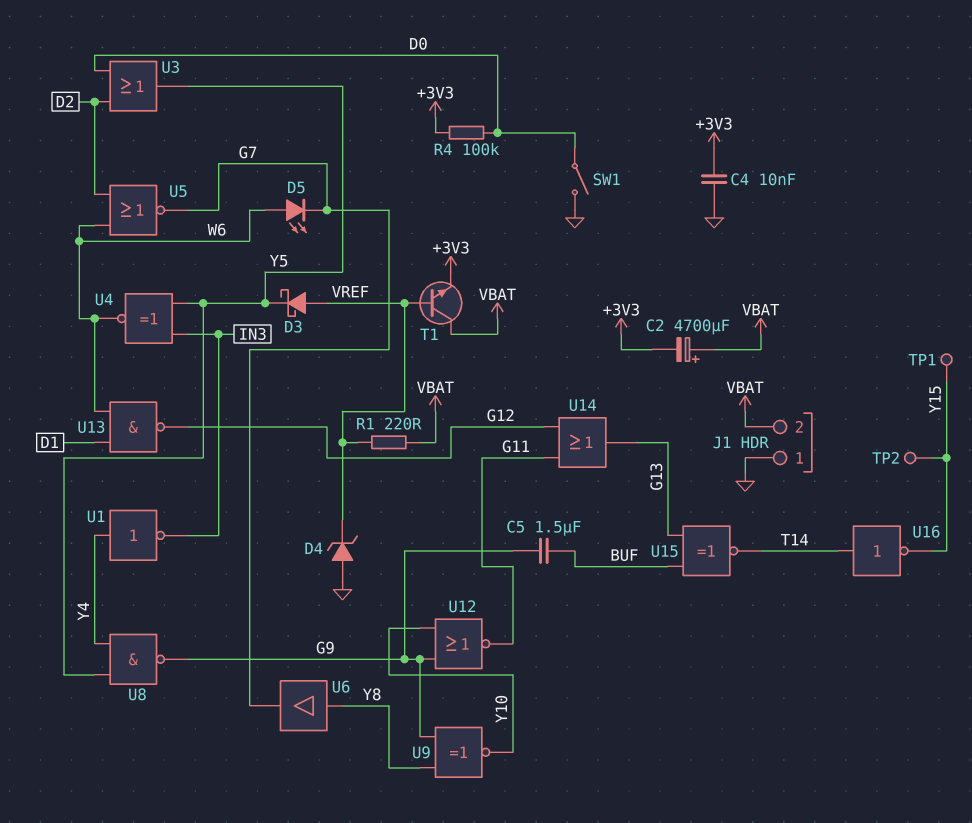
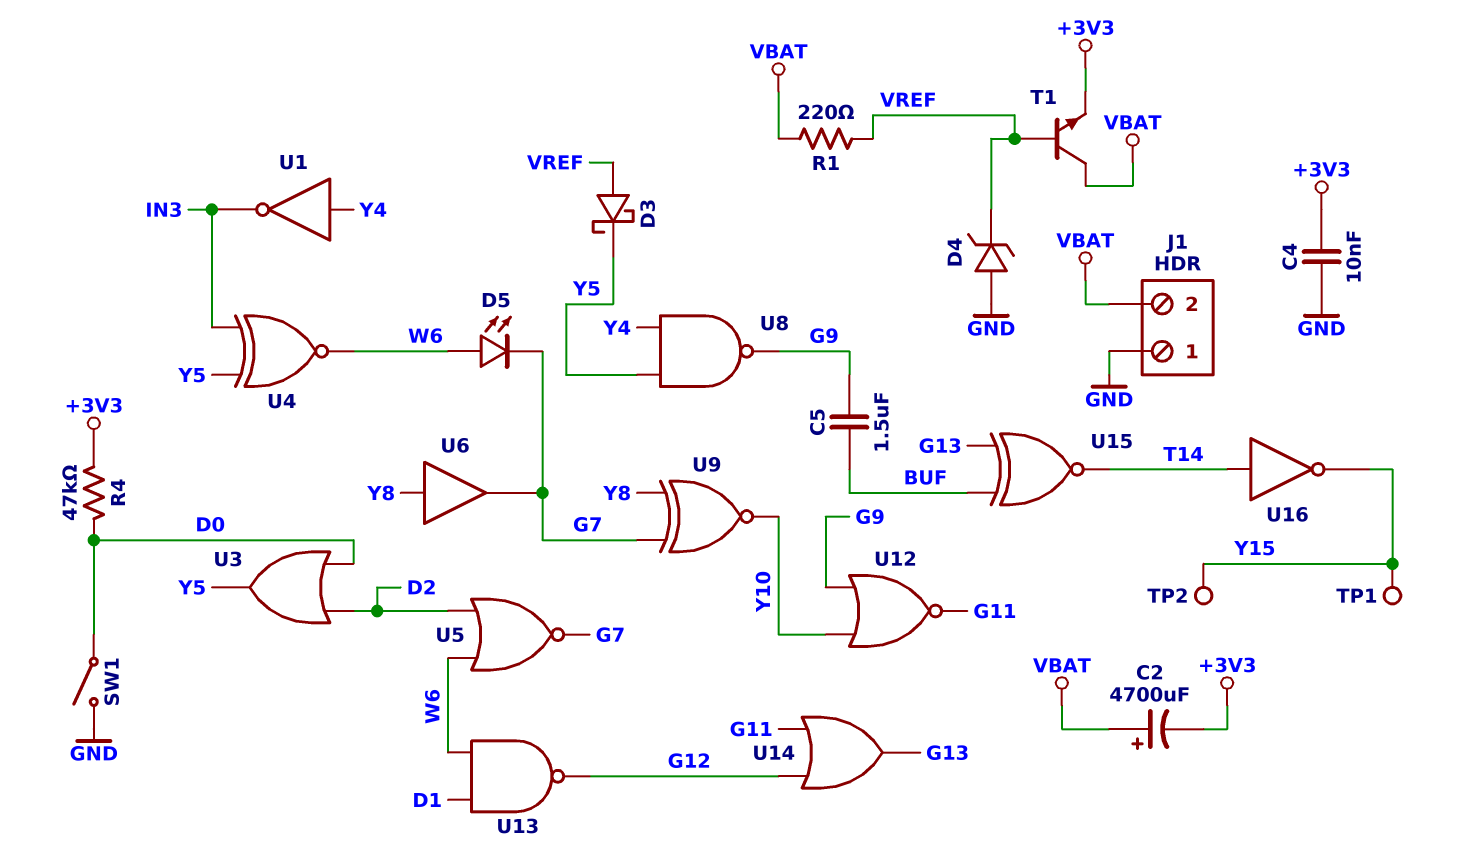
R4: 100k (+3V3, D0) -> 47k (+3V3, D0)
U9: XNOR (in G9, in Y8, out Y10) -> XNOR (in G7, in Y8, out Y10)

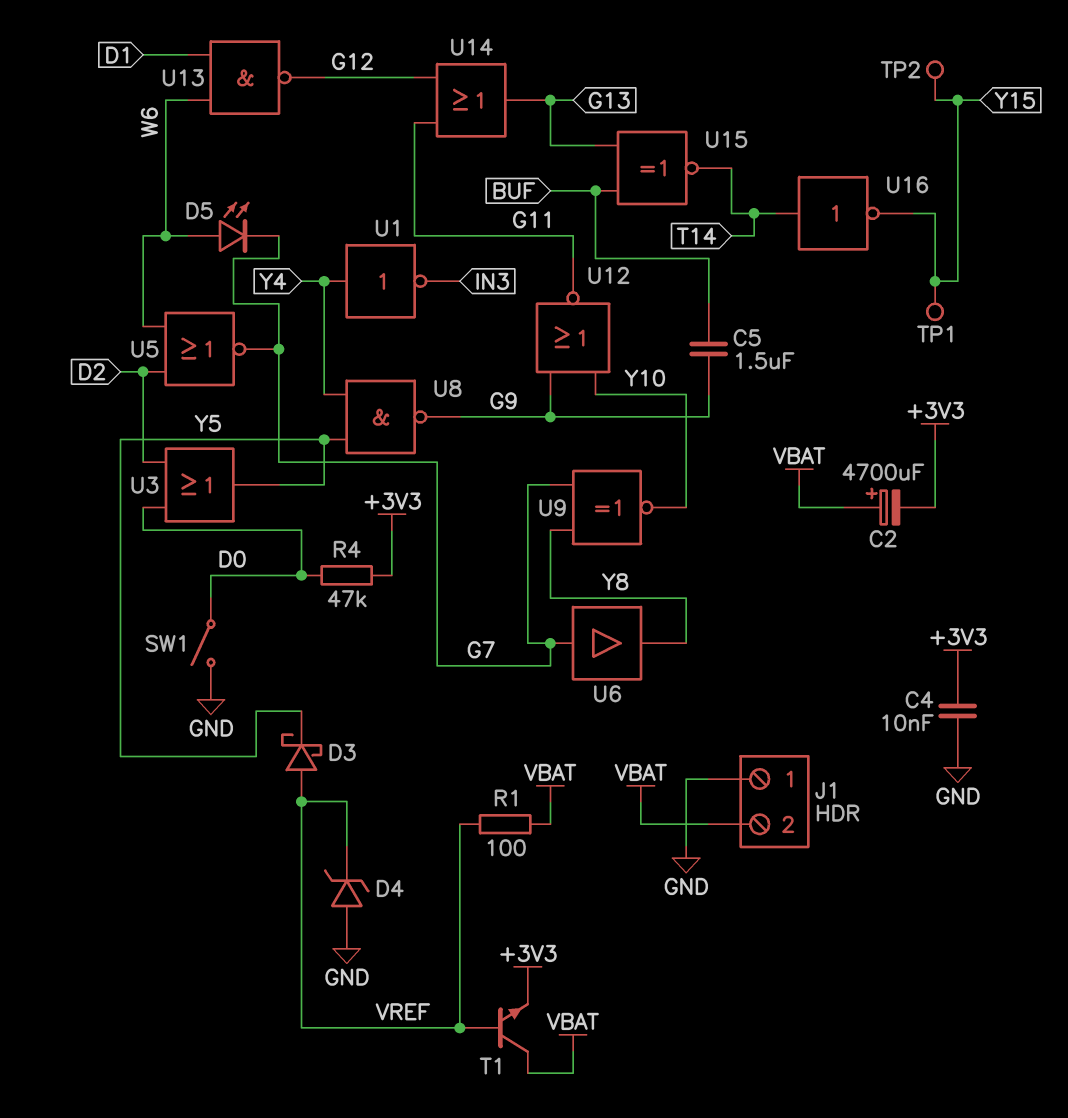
R1: 220 (VBAT, VREF) -> 100 (VBAT, VREF)
U4: XNOR (in IN3, in Y5, out W6) -> none
U6: buffer (in Y8, out G7) -> buffer (in G7, out Y8)

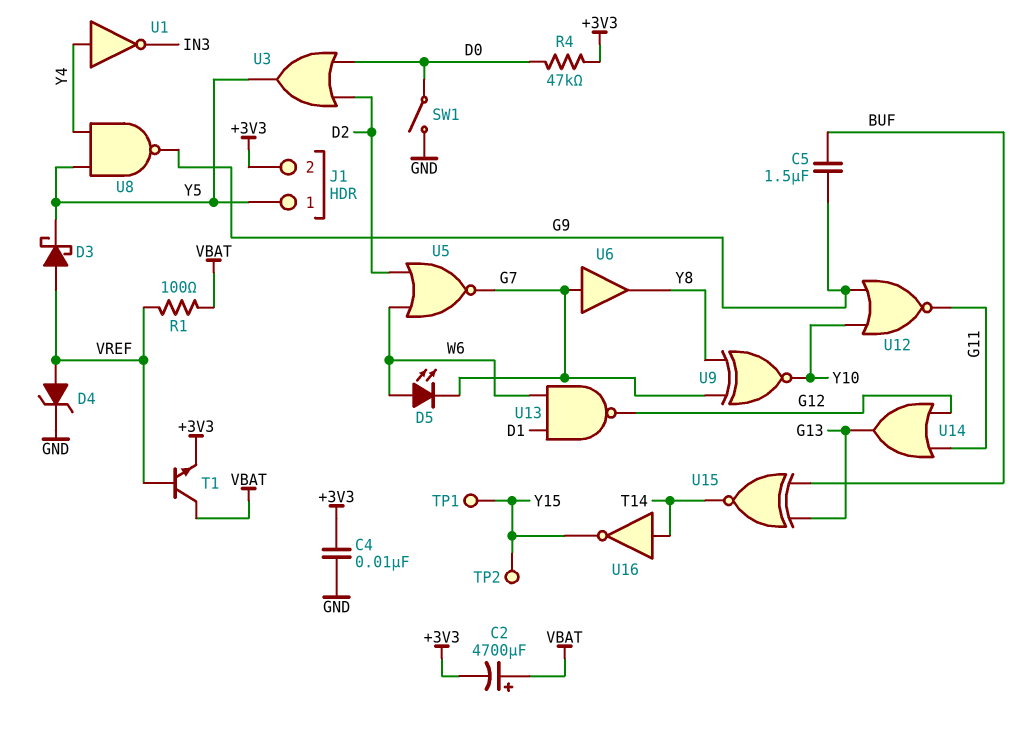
D4: zener (A GND, K VREF) -> zener (A VREF, K GND)
J1 pin 1: GND -> Y5
J1 pin 2: VBAT -> +3V3

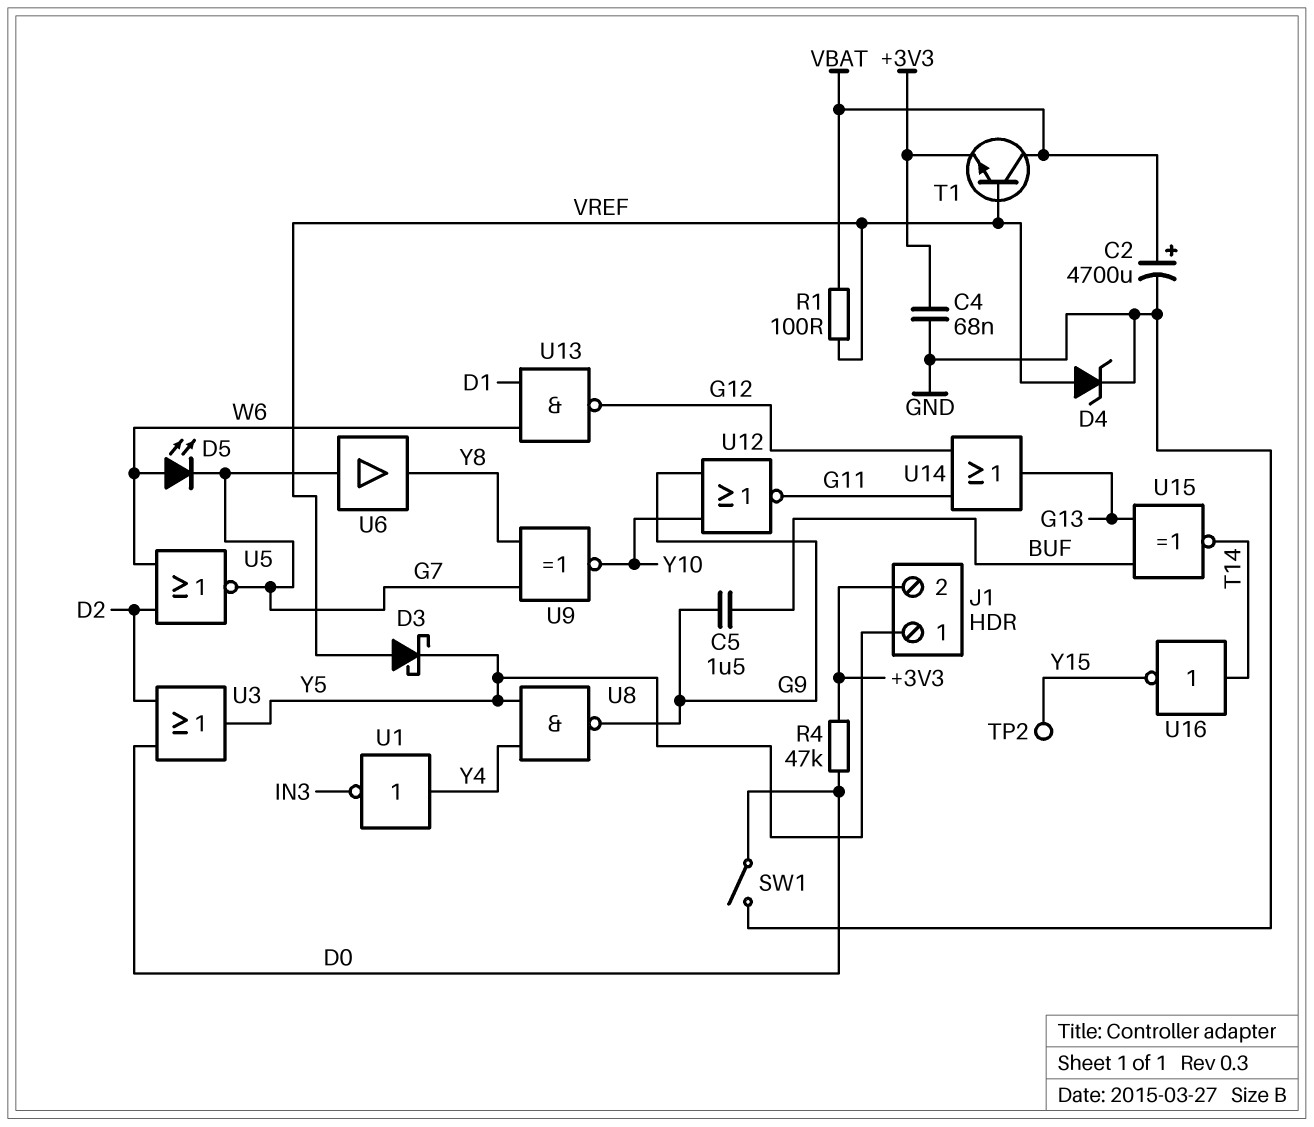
C2: 4700uF (plus VBAT, minus +3V3) -> 4700uF (plus VBAT, minus GND)
C4: 10nF (+3V3, GND) -> 68nF (+3V3, GND)
TP1: test point (Y15) -> none

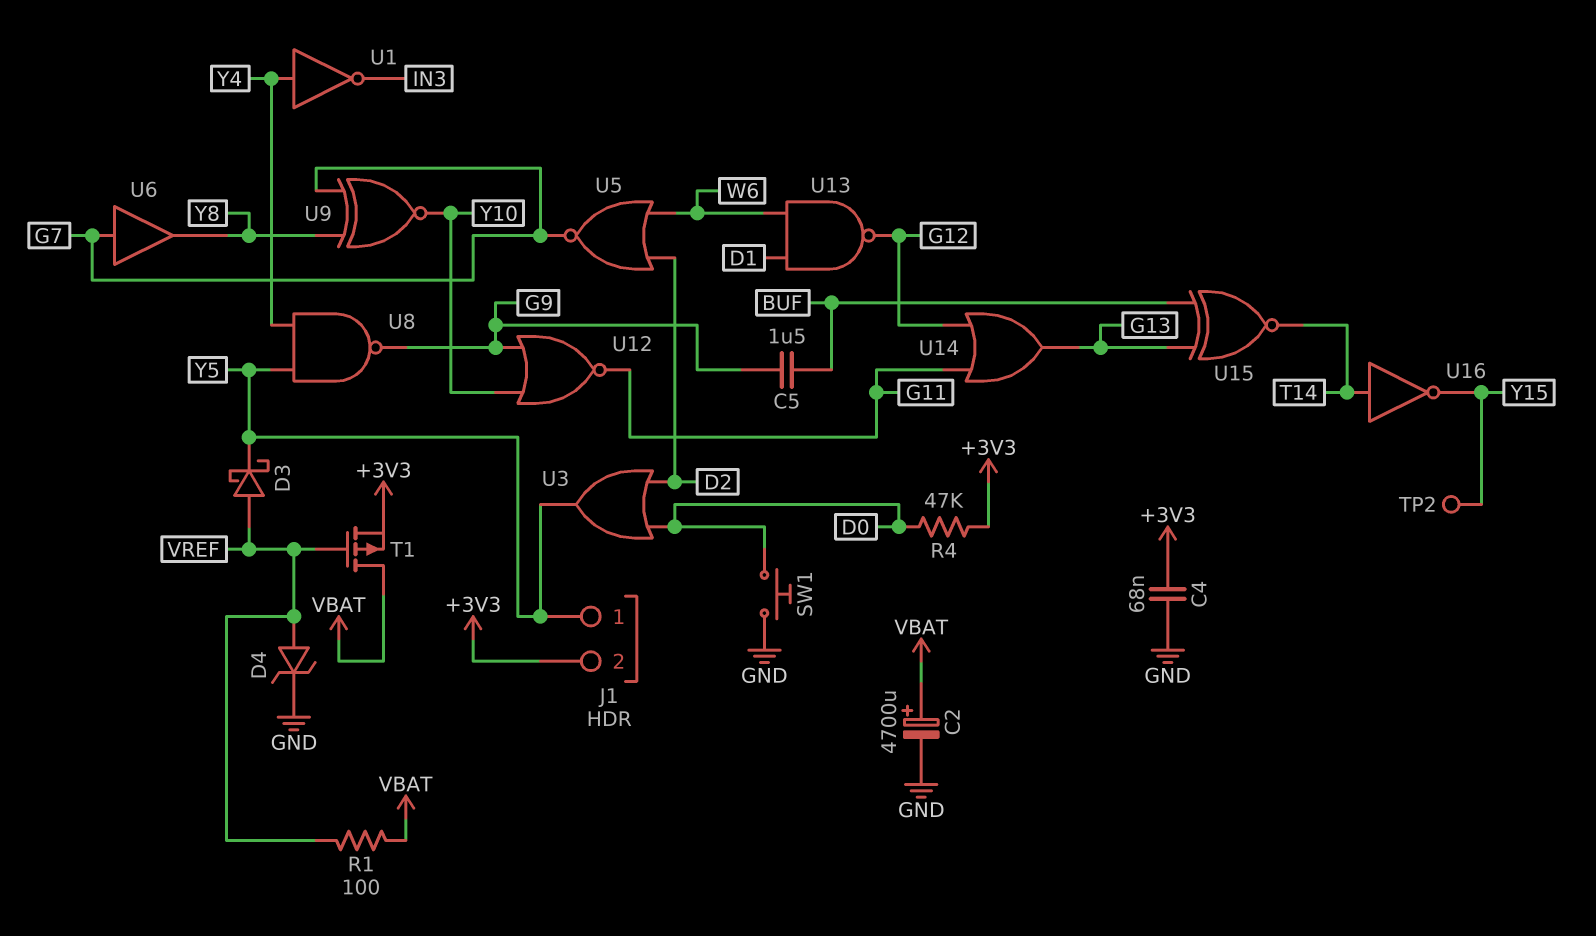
D5: LED (A W6, K G7) -> none
SW1: switch (D0, GND) -> button (D0, GND)
T1: NPN (B VREF, C VBAT, E +3V3) -> PMOS (G VREF, D VBAT, S +3V3)

